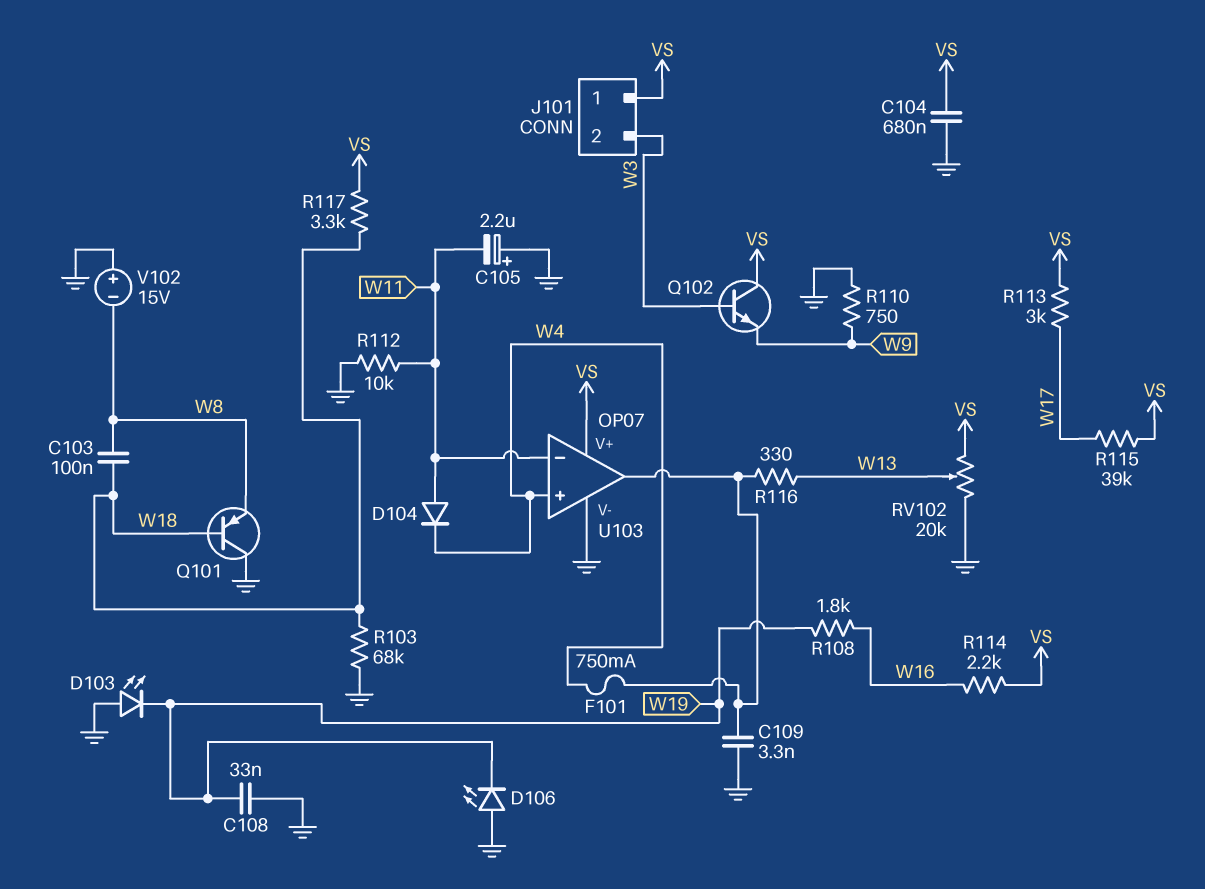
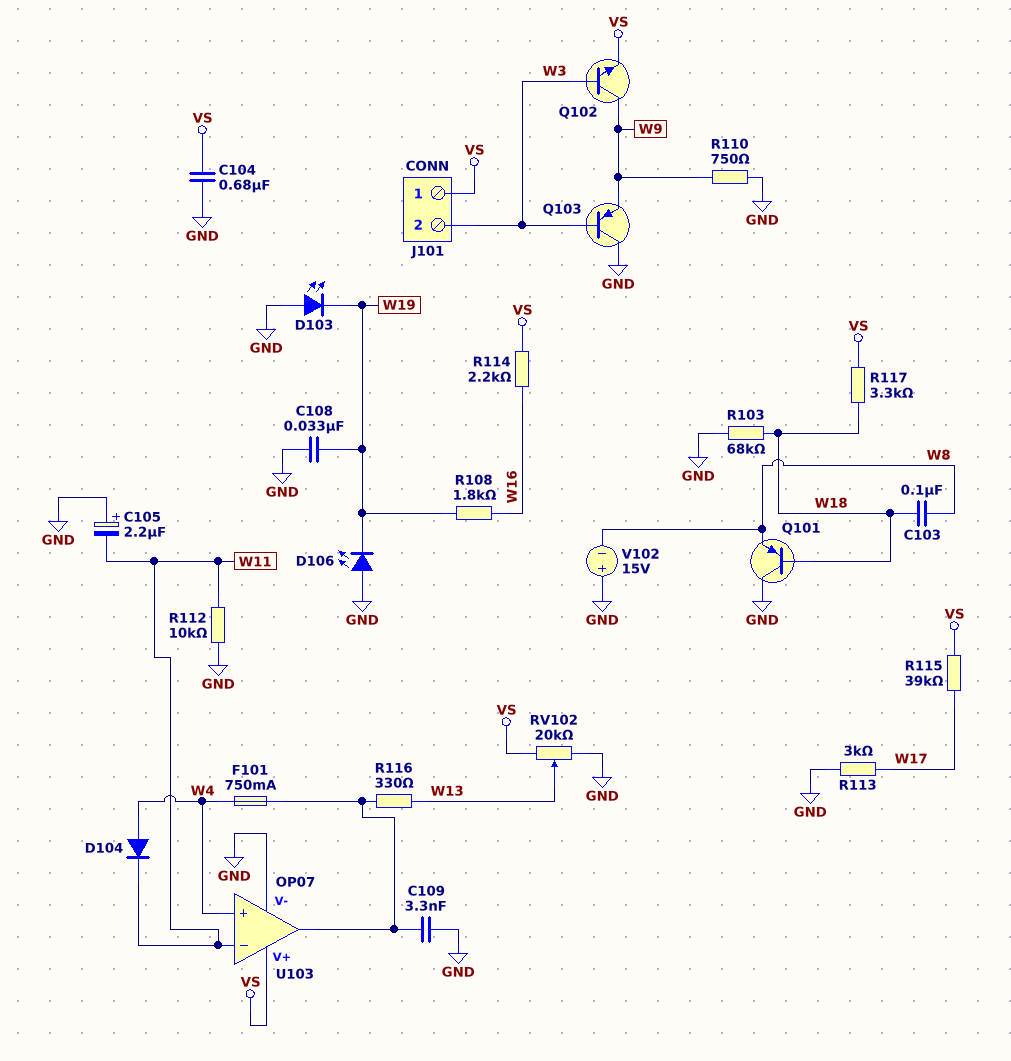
D104: diode (A W11, K W4) -> diode (A W4, K W11)
Q102: NPN (B W3, C VS, E W9) -> NPN (B W3, C W9, E VS)
Q103: none -> PNP (B W3, C GND, E W9)
R113: 3k (VS, W17) -> 3k (GND, W17)

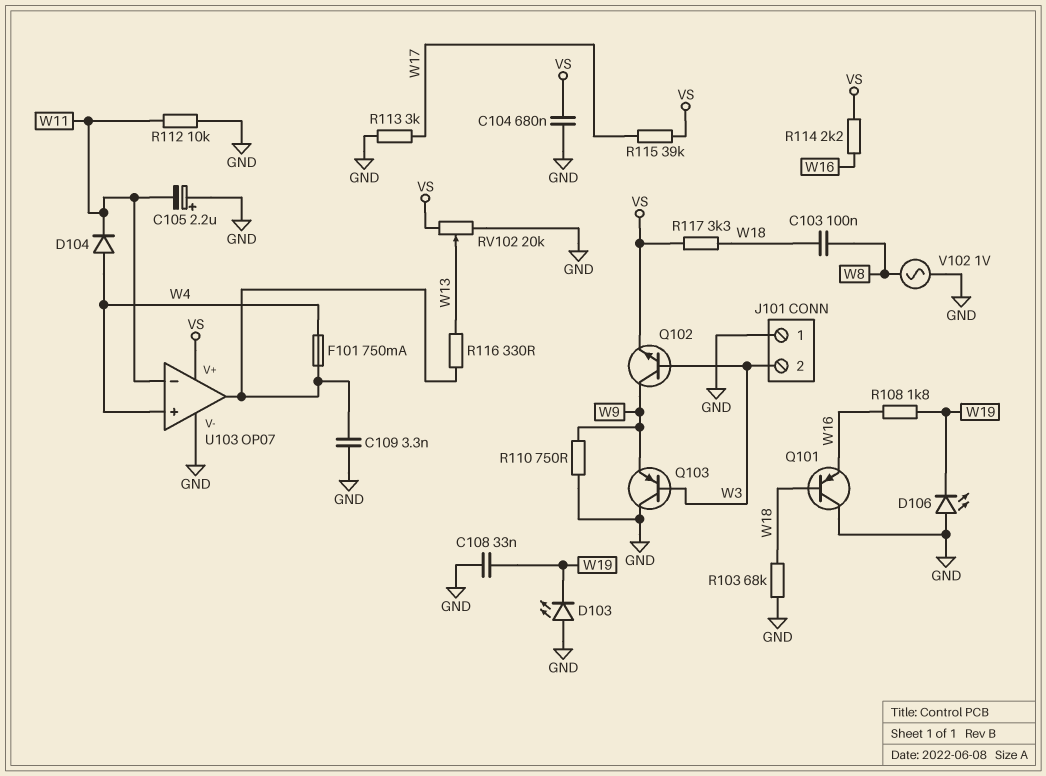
J101 pin 1: VS -> GND
Q101: PNP (B W18, C GND, E W8) -> PNP (B W18, C GND, E W16)
V102: 15V (plus GND, minus W8) -> AC 1V (GND, W8)

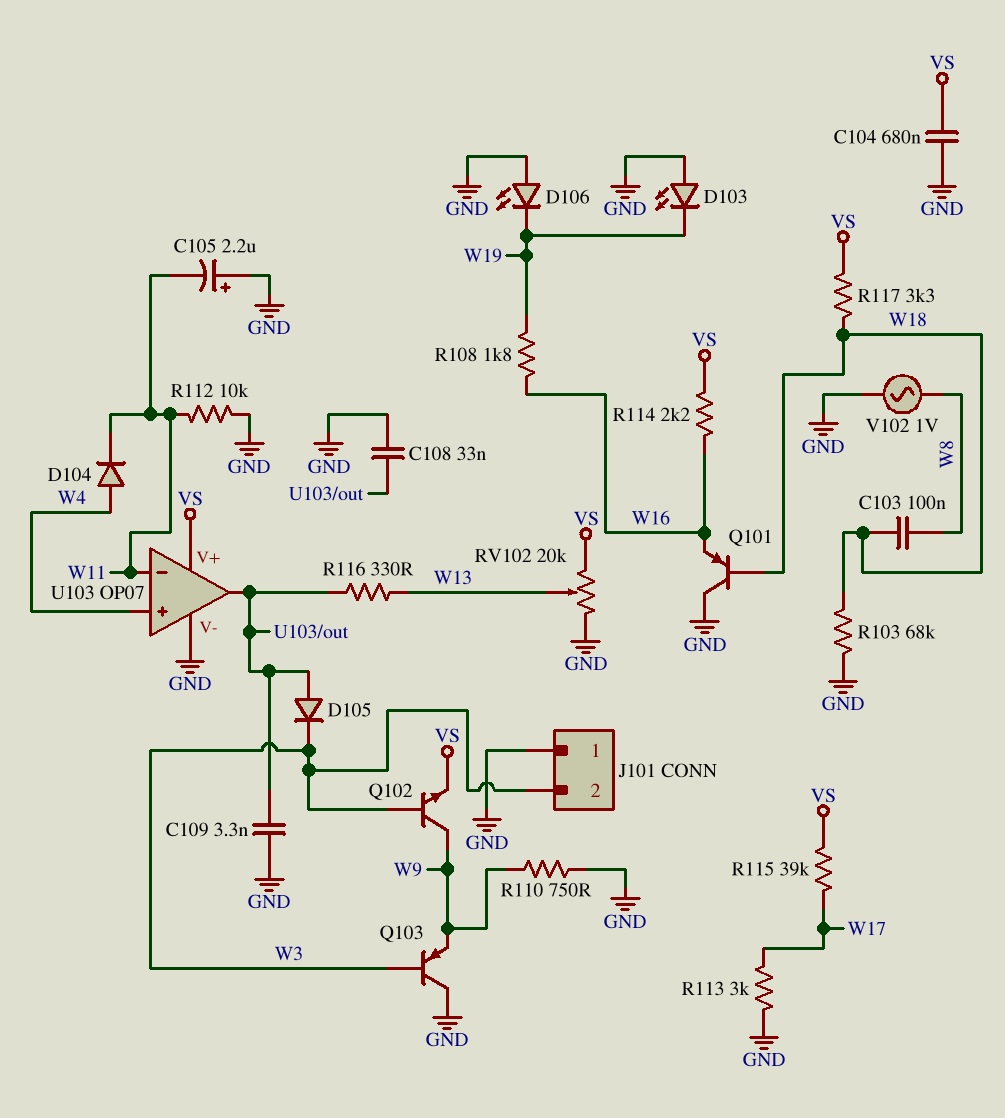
C108: 33nF (GND, W19) -> 33nF (GND, U103/out)
D105: none -> diode (A U103/out, K W3)
F101: 750mA (U103/out, W4) -> none

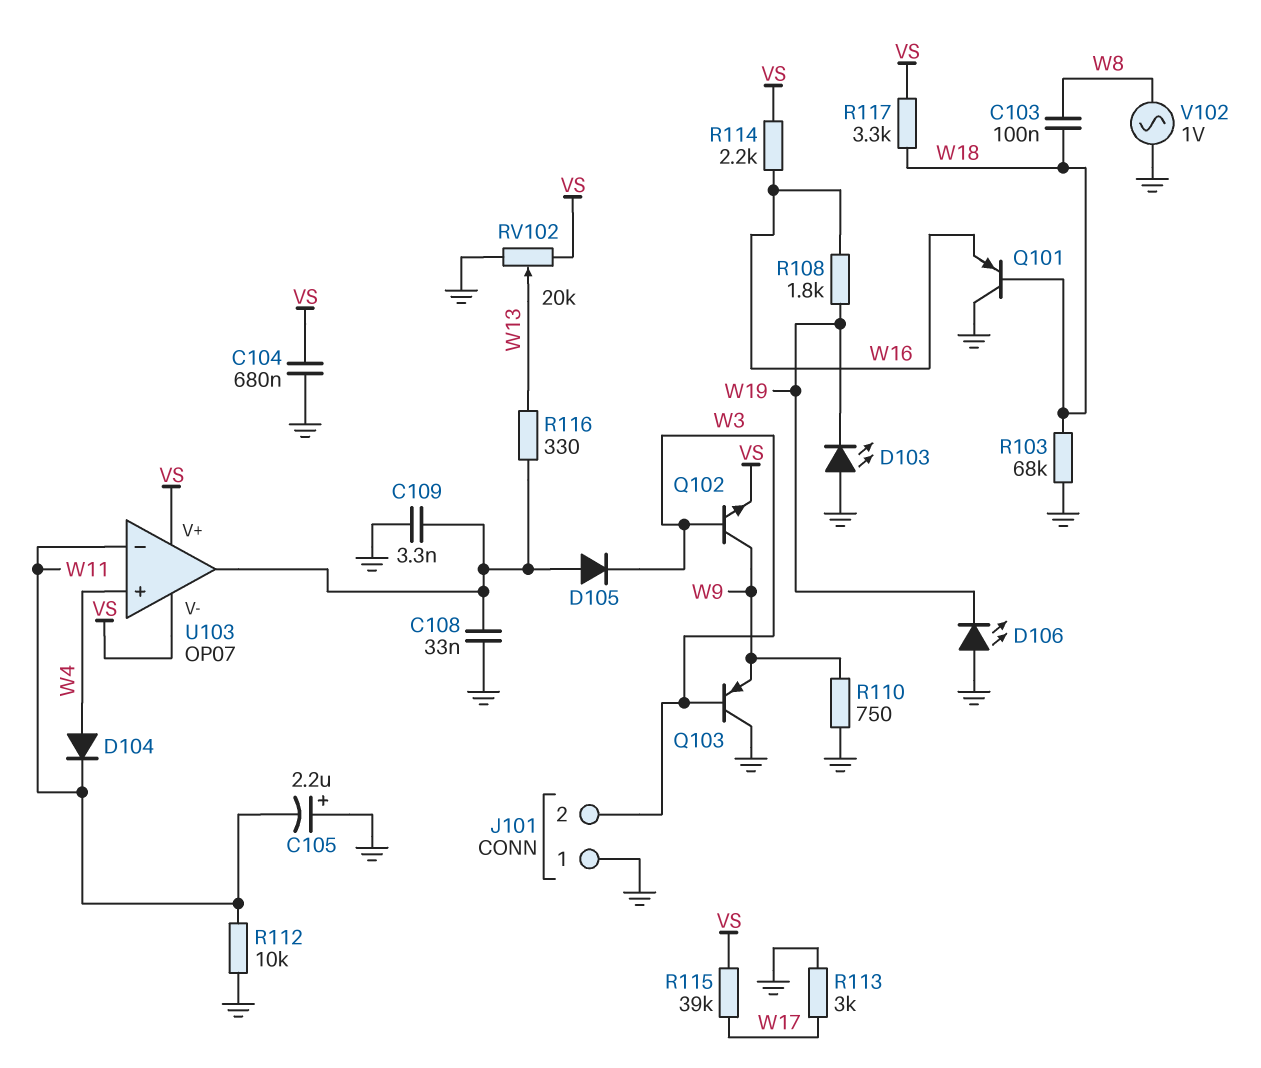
U103 pin V-: GND -> VS

